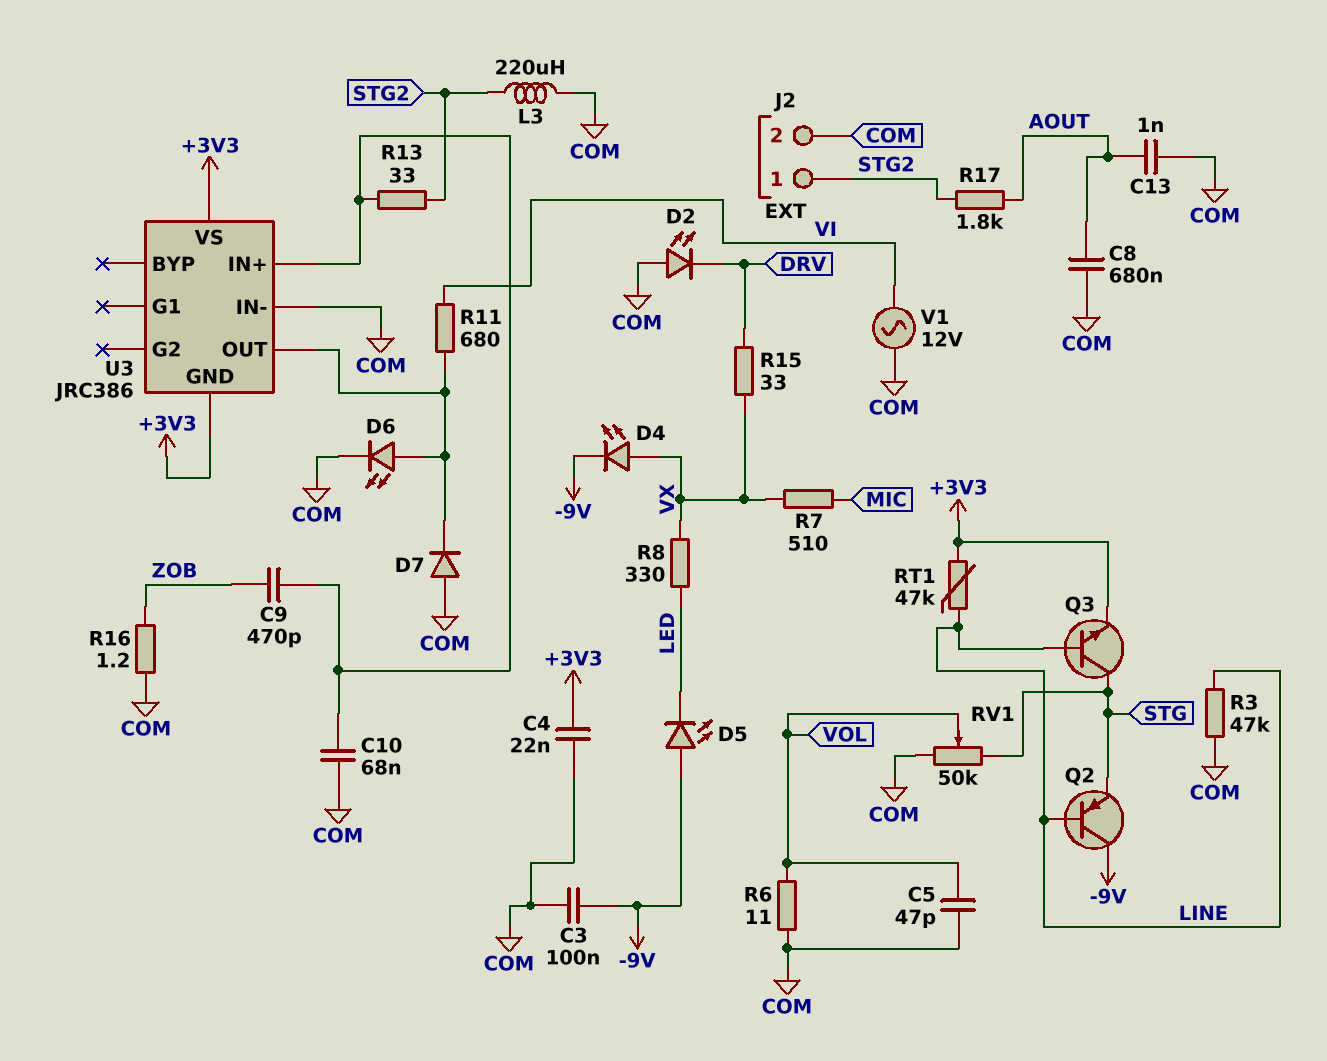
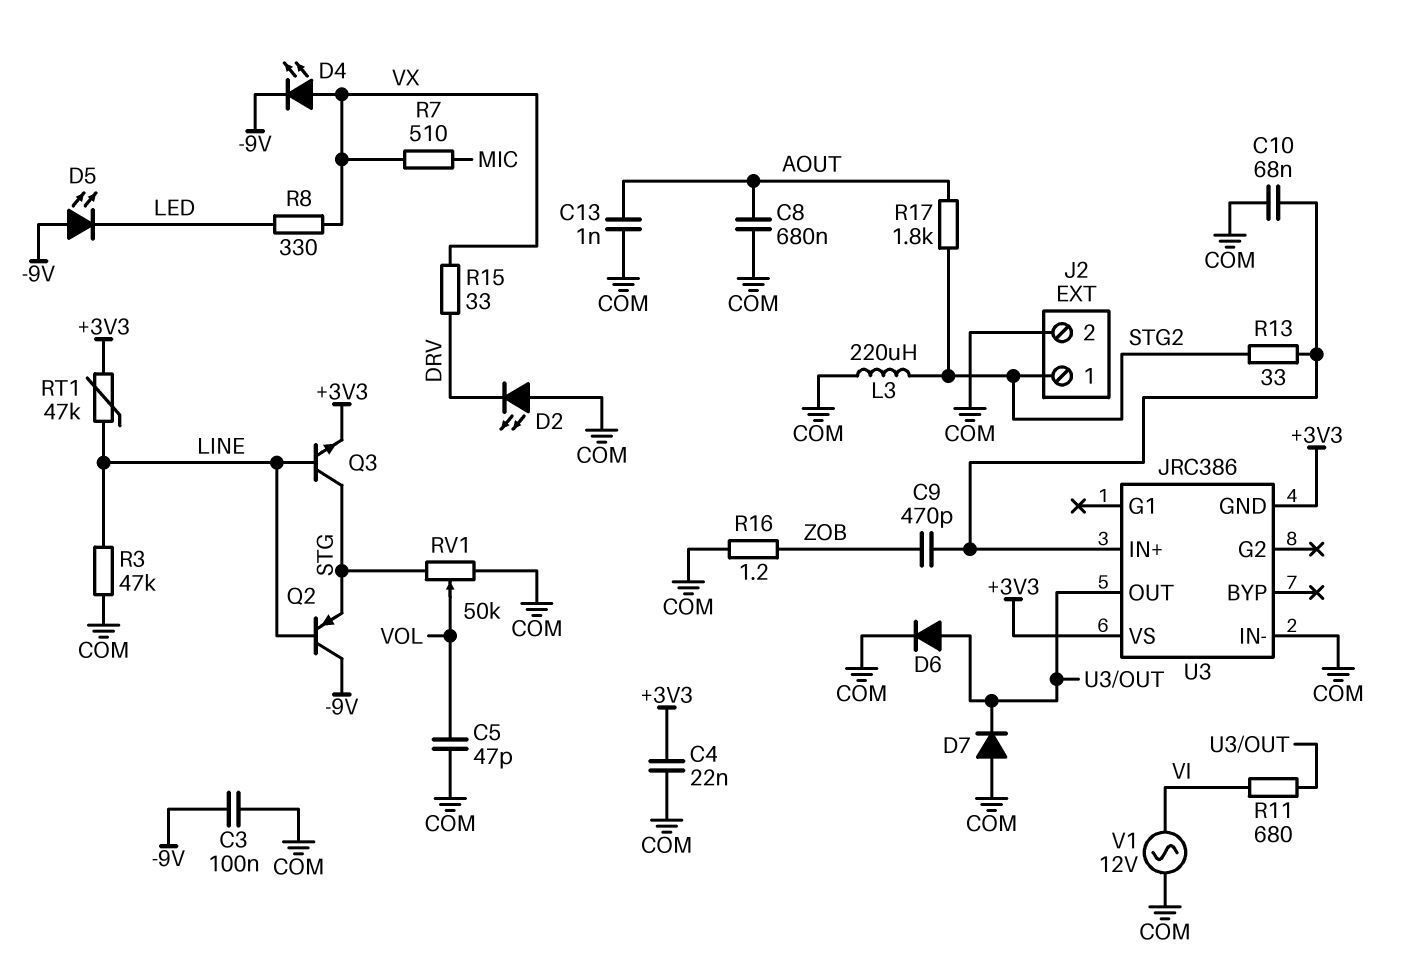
D6: LED (A U3/OUT, K COM) -> diode (A U3/OUT, K COM)
R6: 11 (COM, VOL) -> none

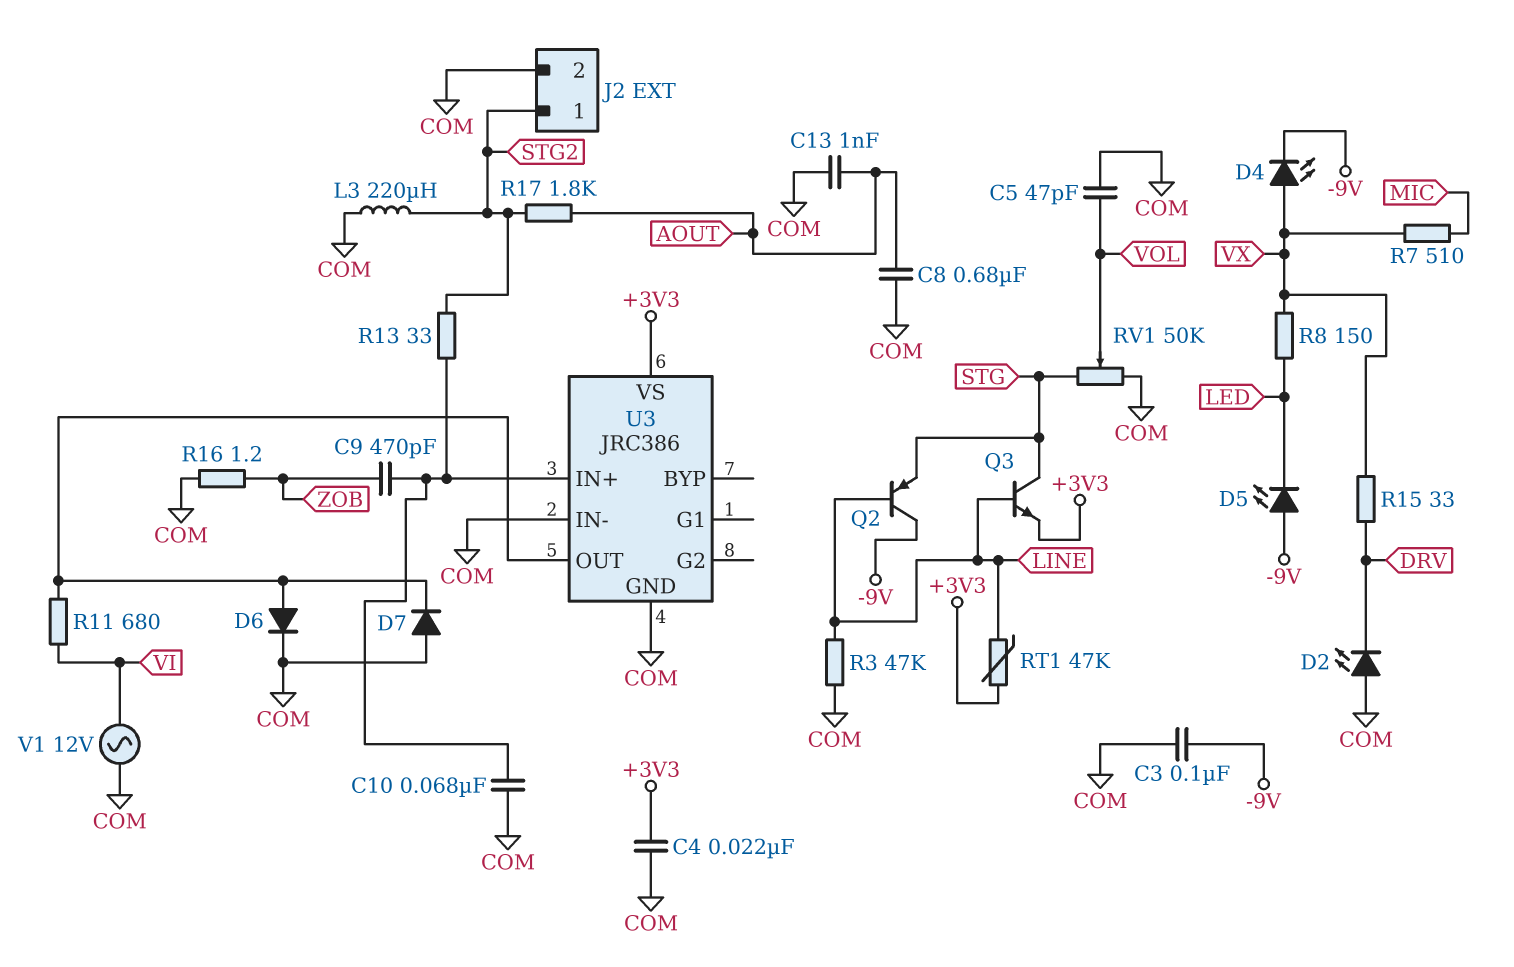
R8: 330 (LED, VX) -> 150 (LED, VX)
U3 pin GND: +3V3 -> COM

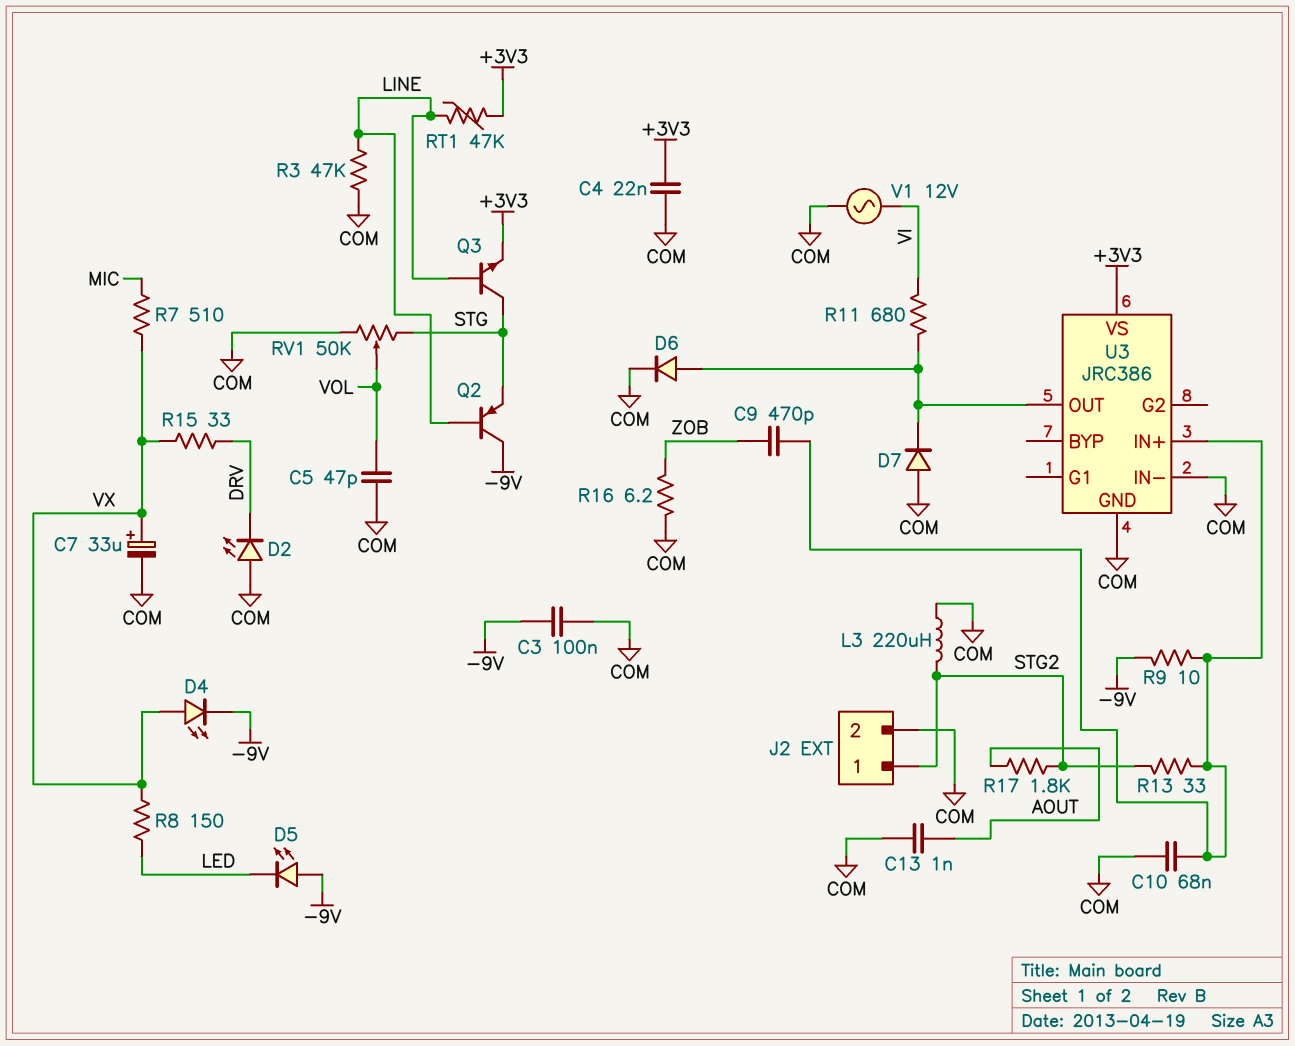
C7: none -> 33uF (plus VX, minus COM)
C8: 680nF (AOUT, COM) -> none
R9: none -> 10 (-9V, U3/IN+)
R16: 1.2 (COM, ZOB) -> 6.2 (COM, ZOB)

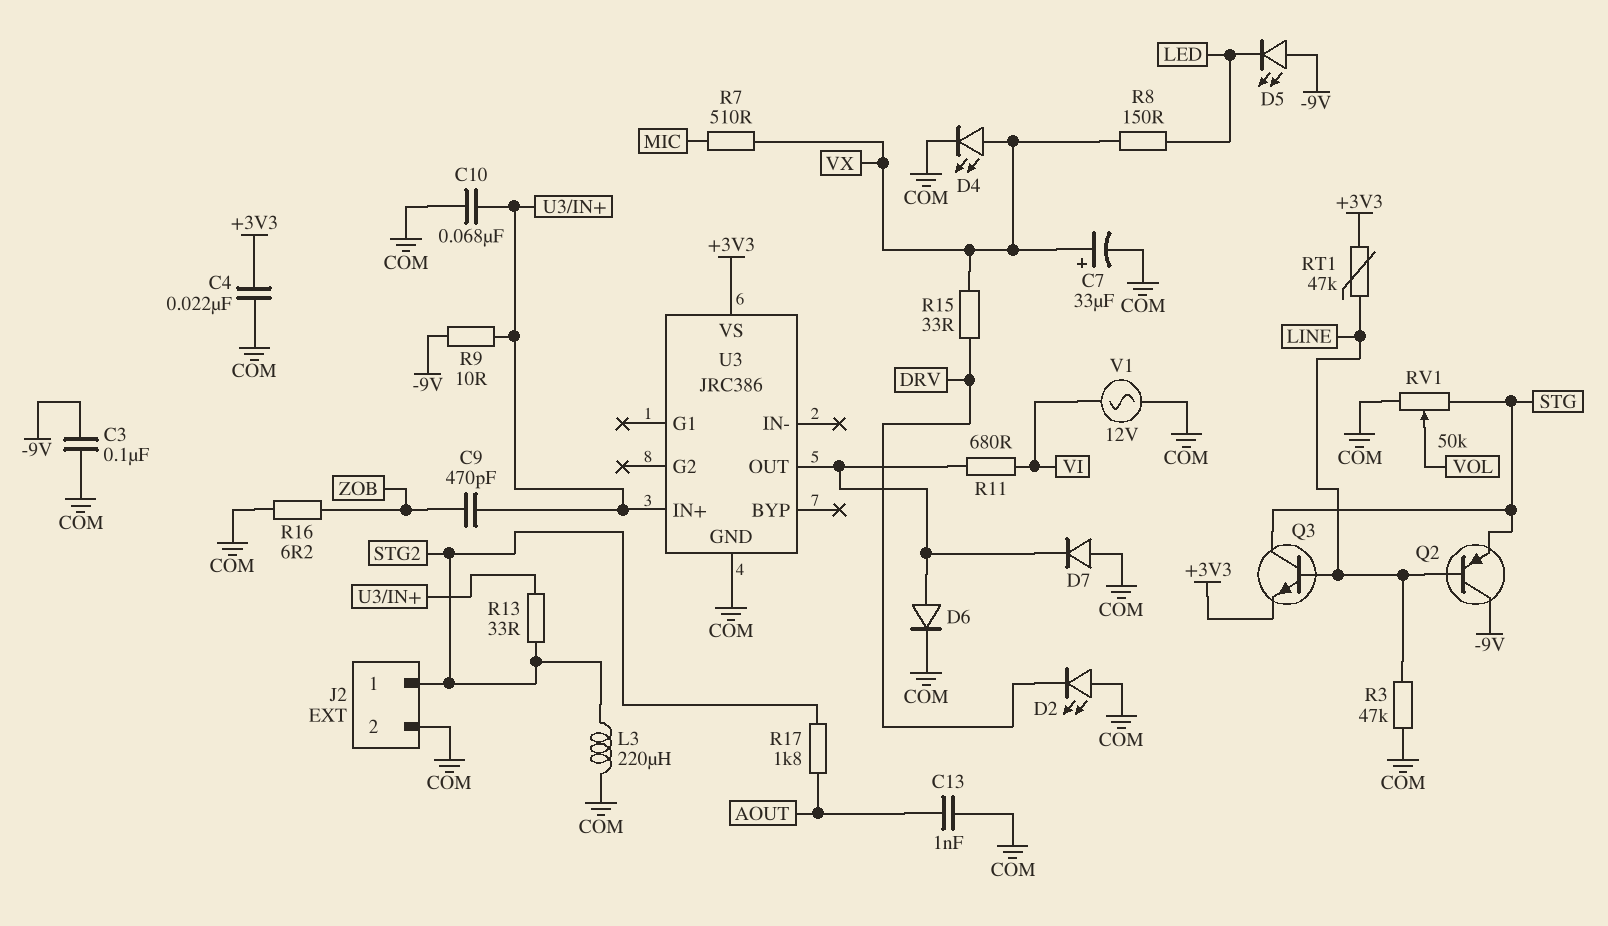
C5: 47pF (COM, VOL) -> none
D4: LED (A VX, K -9V) -> LED (A VX, K COM)
U3 pin IN-: COM -> none

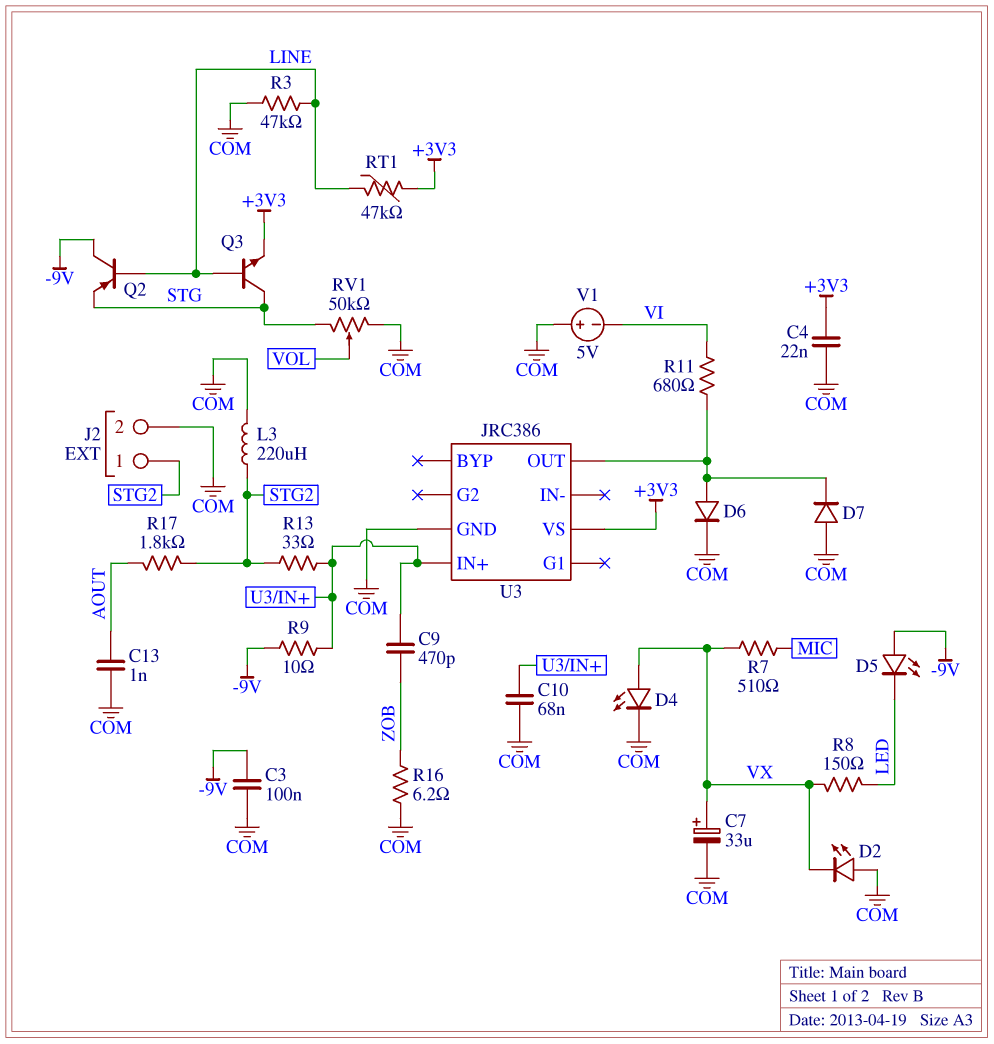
D2: LED (A COM, K DRV) -> LED (A COM, K VX)
R15: 33 (DRV, VX) -> none
V1: AC 12V (COM, VI) -> 5V (plus COM, minus VI)

